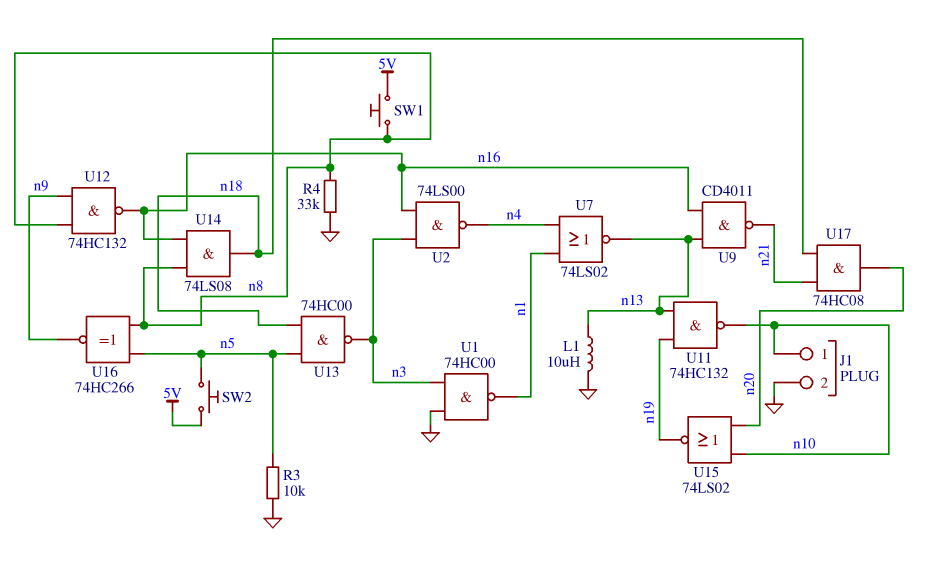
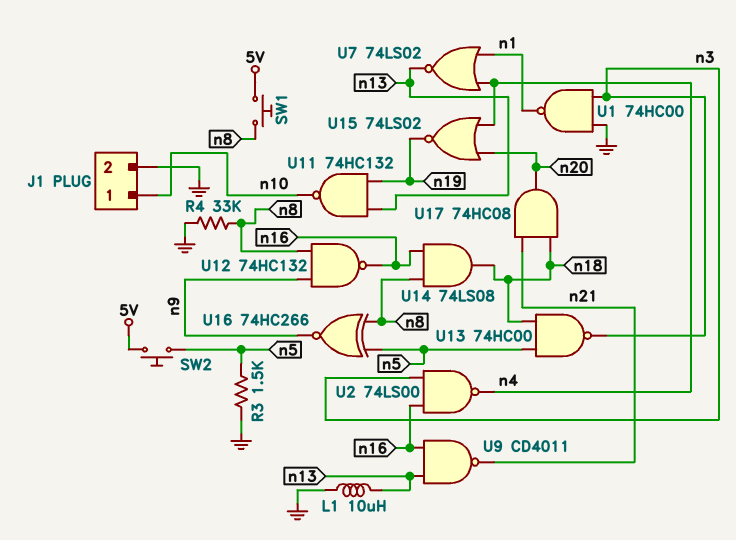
R3: 10k (GND, n5) -> 1.5k (GND, n5)
U15: NOR 74LS02 (in n10, in n20, out n19) -> NOR 74LS02 (in n4, in n20, out n19)

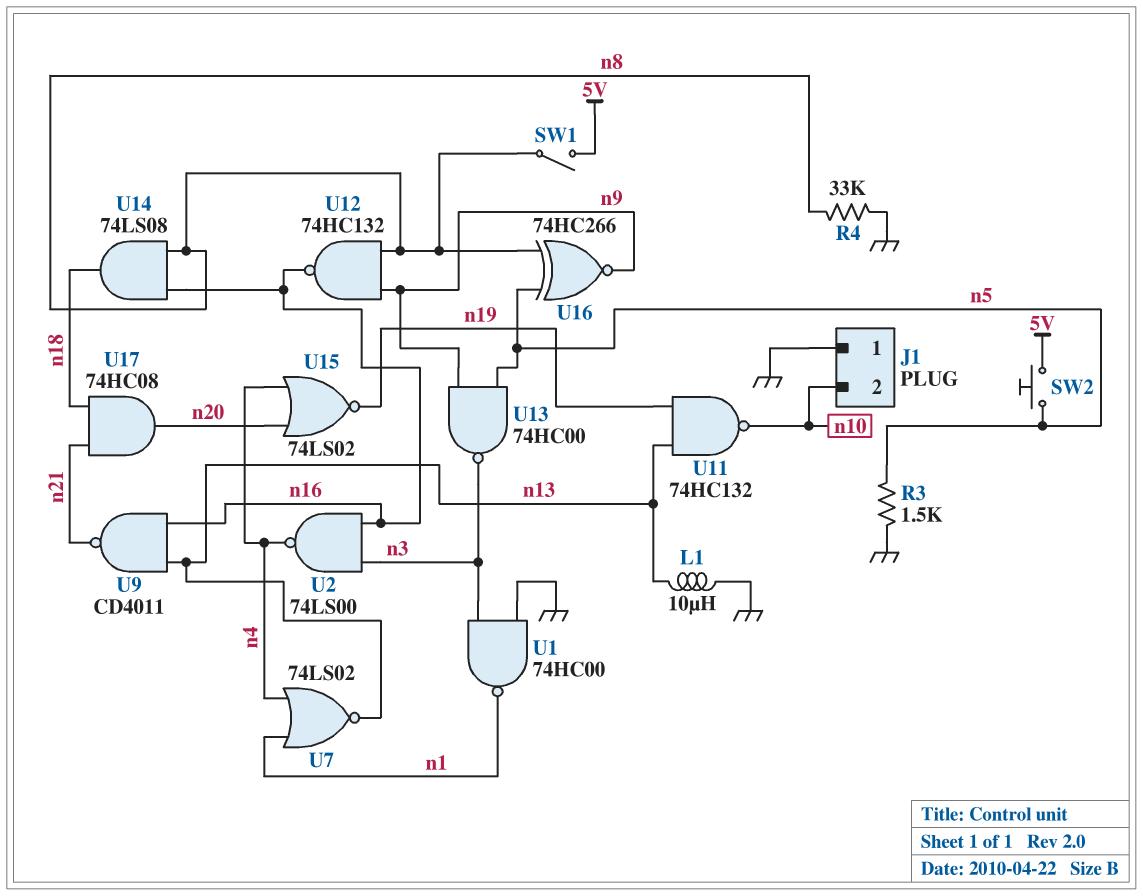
J1 pin 1: n10 -> GND
J1 pin 2: GND -> n10
SW1: button (5V, n8) -> switch (5V, n8)
U13: NAND 74HC00 (in n5, in n18, out n3) -> NAND 74HC00 (in n5, in n9, out n3)

